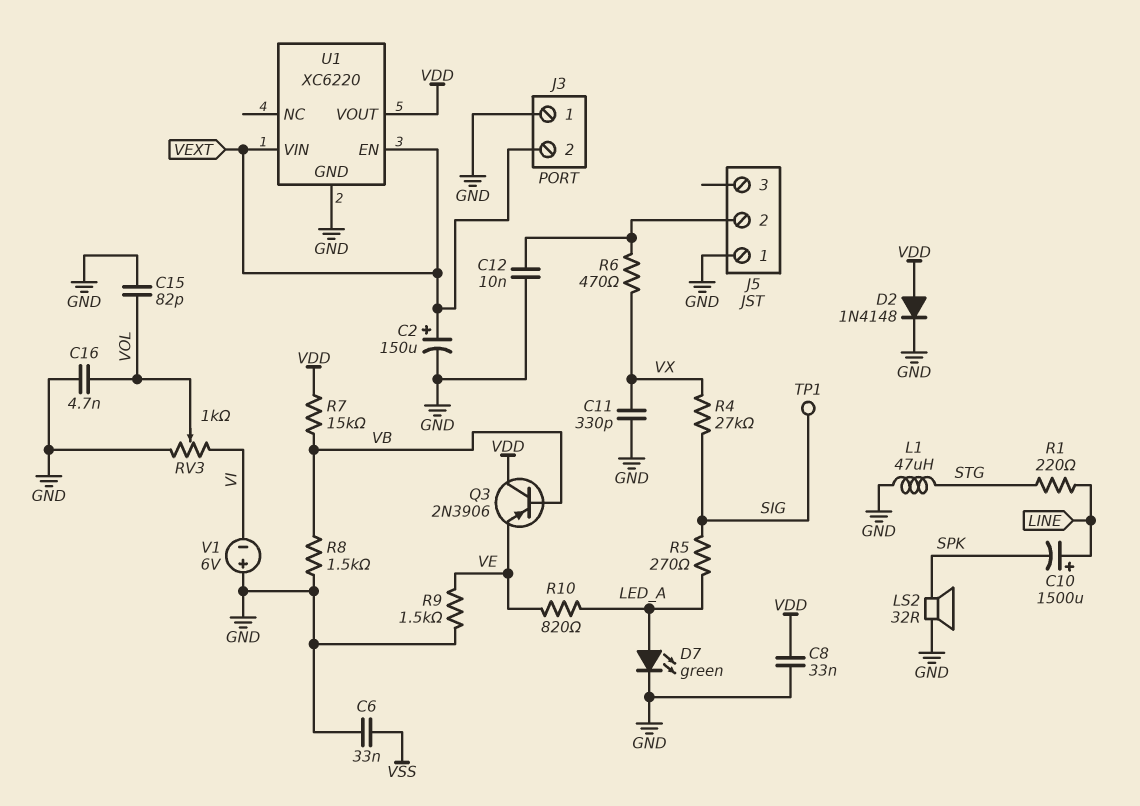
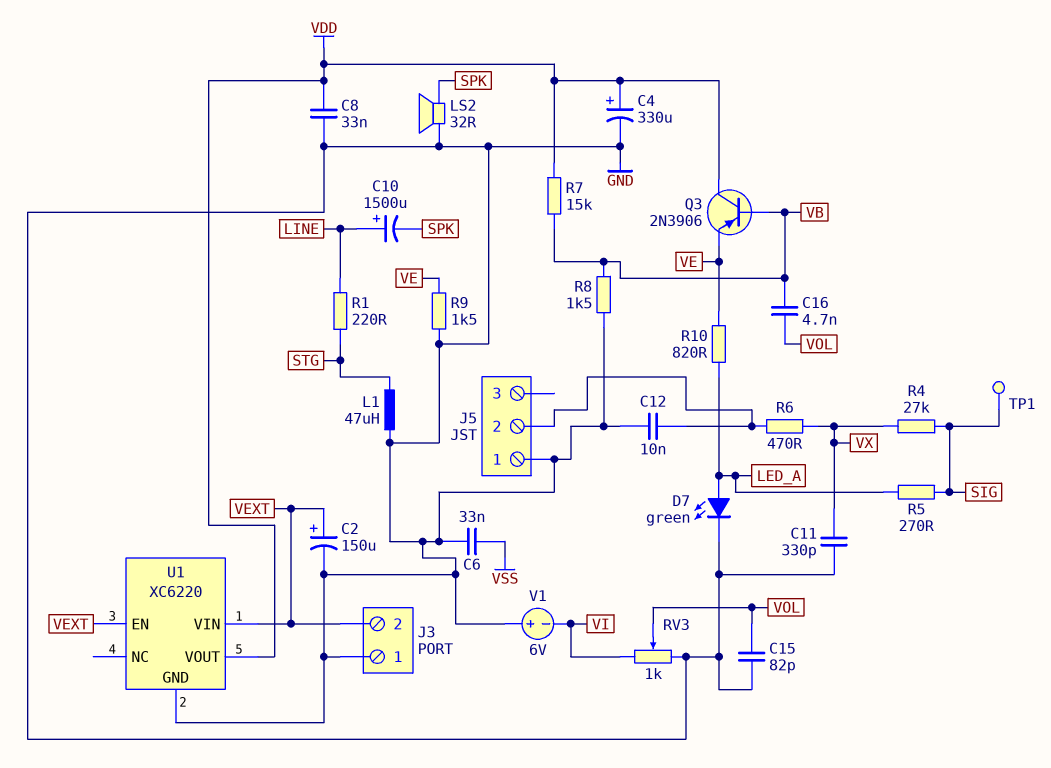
C4: none -> 330uF (plus VDD, minus GND)
C16: 4.7nF (GND, VOL) -> 4.7nF (VB, VOL)
D2: diode 1N4148 (A VDD, K GND) -> none

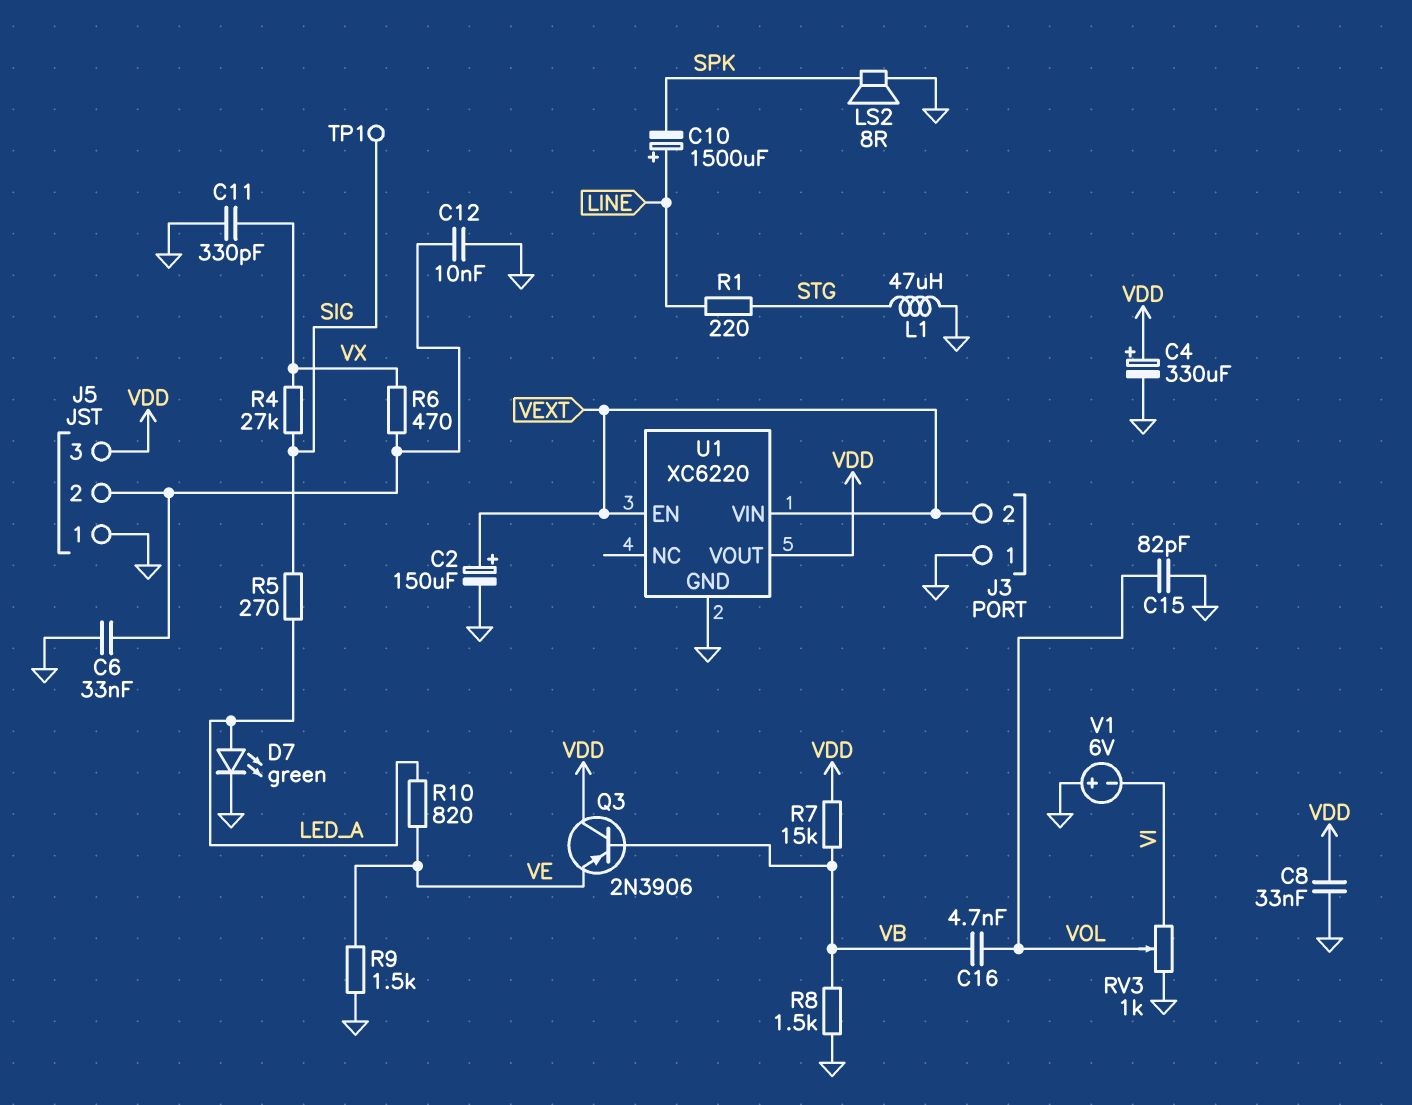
C6: 33nF (GND, VSS) -> 33nF (GND, J5/2)
J5 pin 3: none -> VDD
LS2: speaker 32R (GND, SPK) -> speaker 8R (GND, SPK)

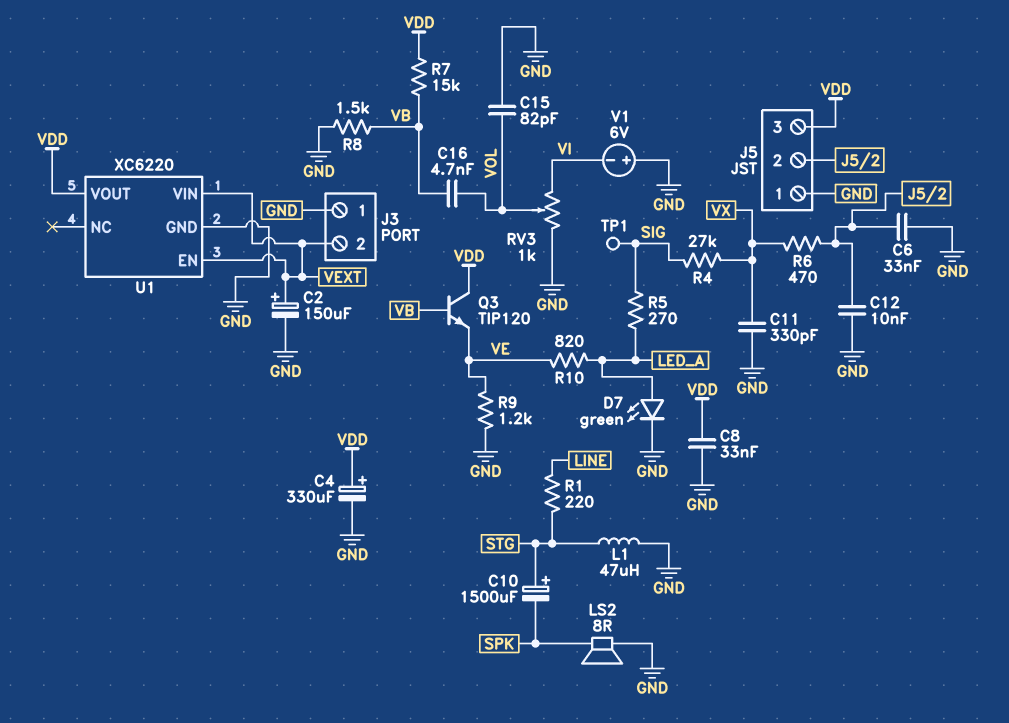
C10: 1500uF (plus LINE, minus SPK) -> 1500uF (plus STG, minus SPK)
Q3: PNP 2N3906 (B VB, C VDD, E VE) -> NPN TIP120 (B VB, C VDD, E VE)
R9: 1.5k (GND, VE) -> 1.2k (GND, VE)

